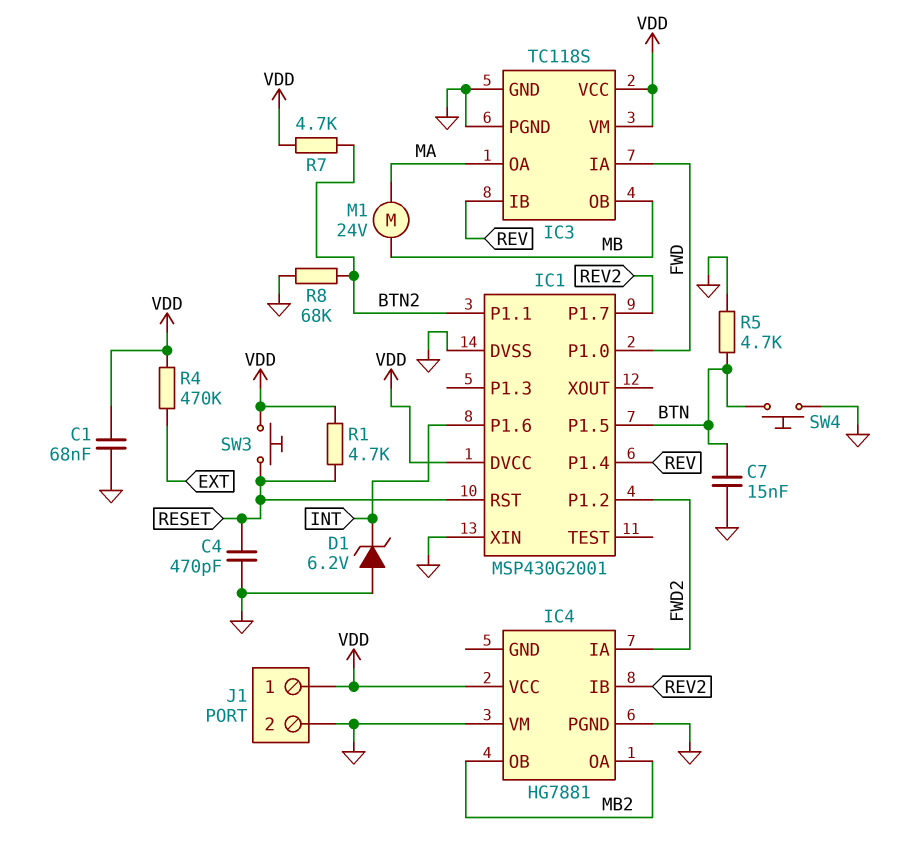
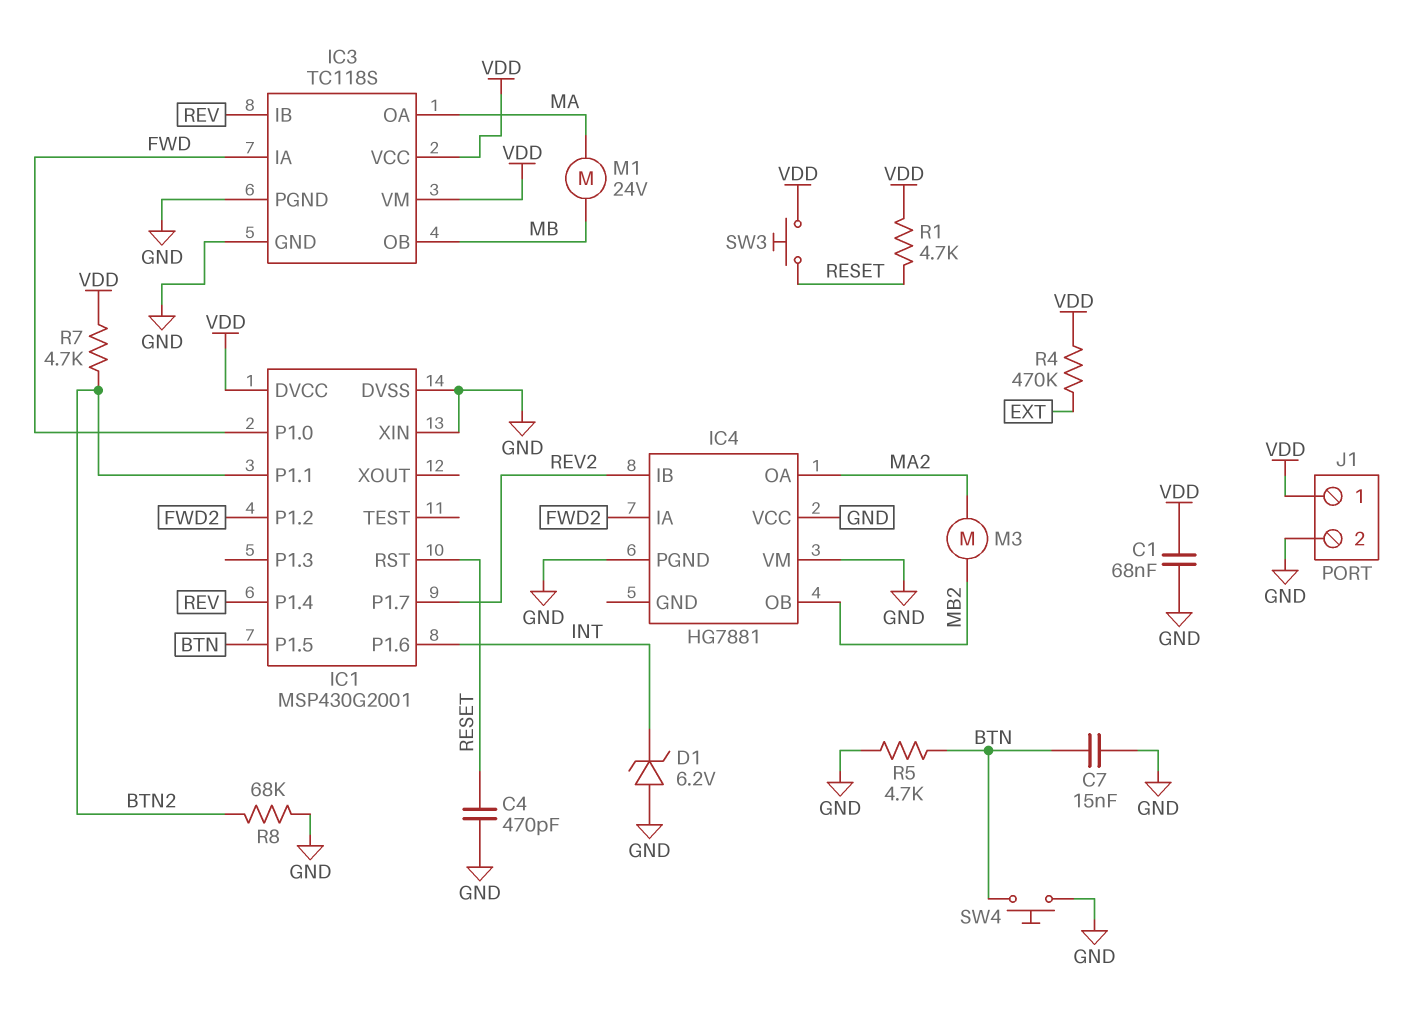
IC4 pin OA: MB2 -> MA2
IC4 pin VCC: VDD -> GND
M3: none -> motor (MA2, MB2)

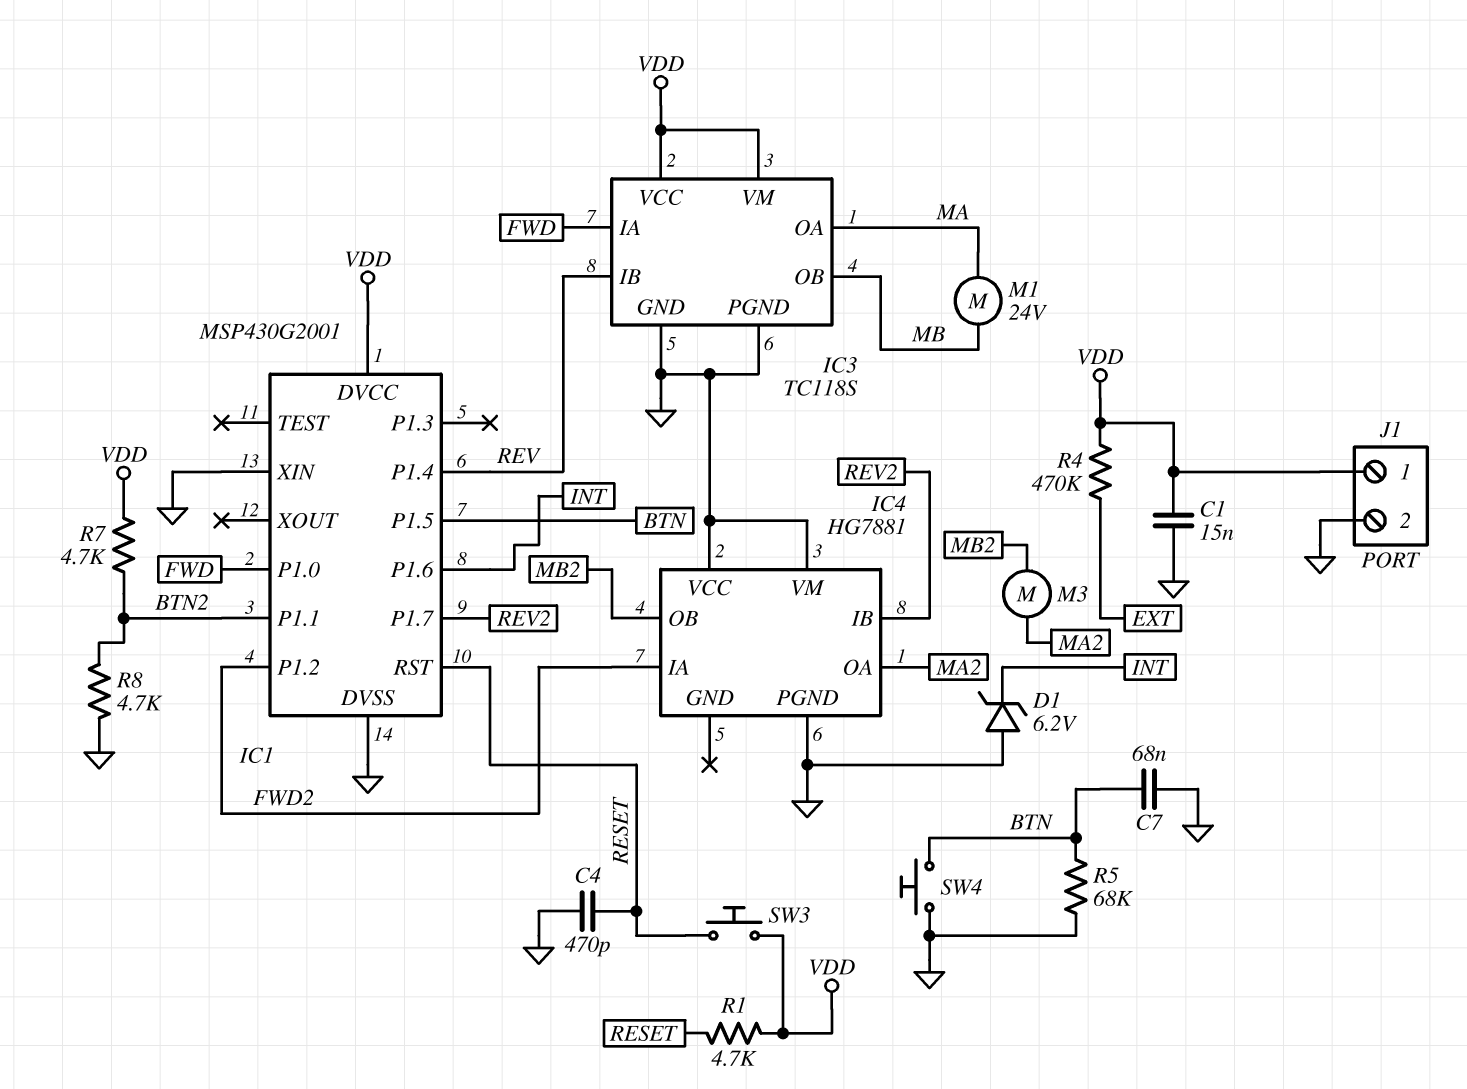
C1: 68nF (GND, VDD) -> 15nF (GND, VDD)
C7: 15nF (BTN, GND) -> 68nF (BTN, GND)
R5: 4.7k (BTN, GND) -> 68k (BTN, GND)
R8: 68k (BTN2, GND) -> 4.7k (BTN2, GND)

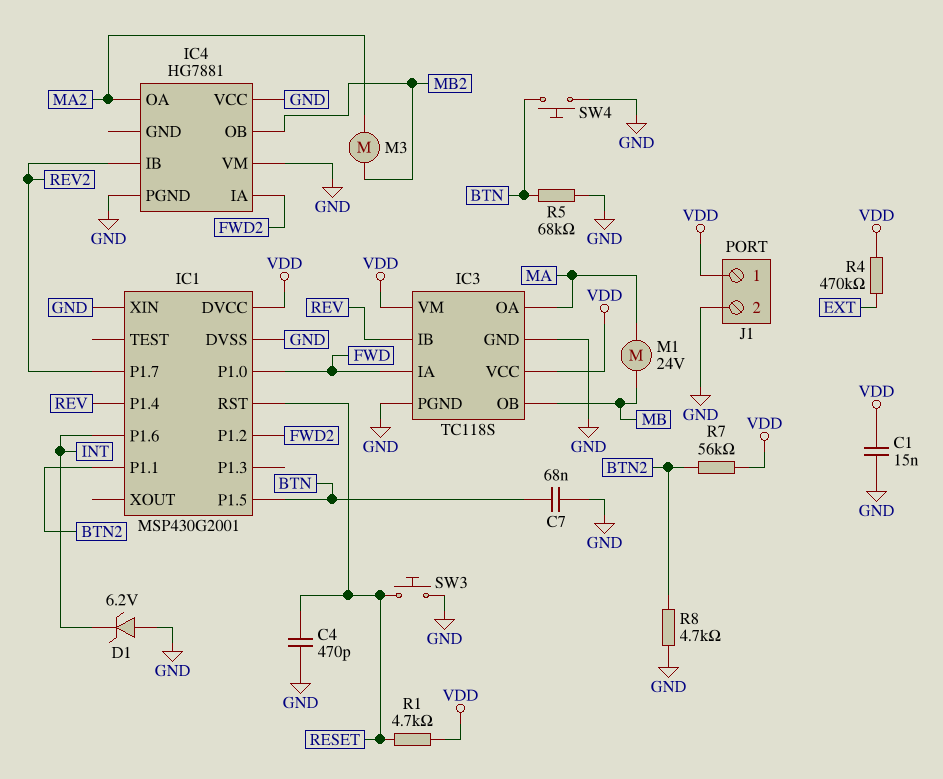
R7: 4.7k (BTN2, VDD) -> 56k (BTN2, VDD)
SW3: button (RESET, VDD) -> button (GND, RESET)

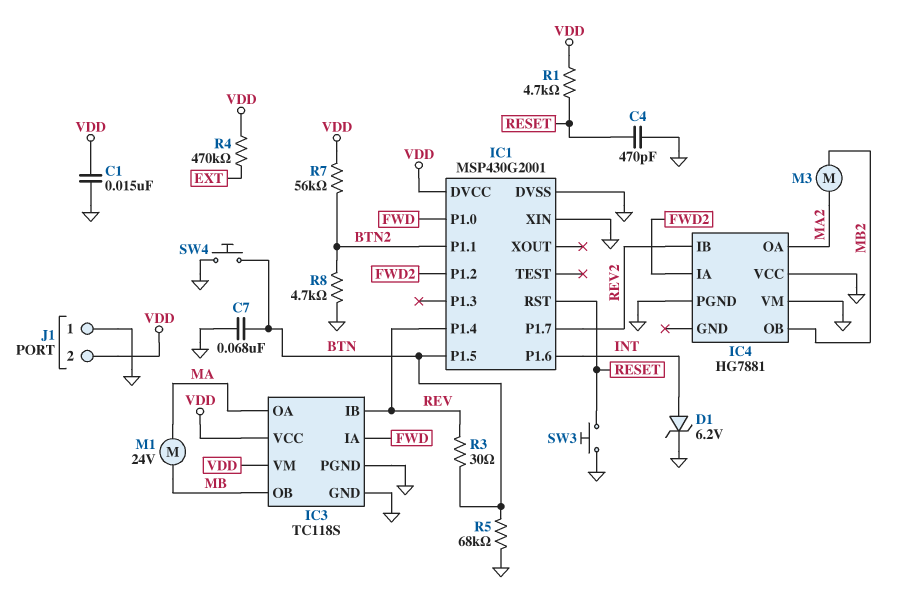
D1: zener 6.2V (A GND, K INT) -> zener 6.2V (A INT, K GND)
J1 pin 1: VDD -> GND
J1 pin 2: GND -> VDD
R3: none -> 30 (BTN, REV)

